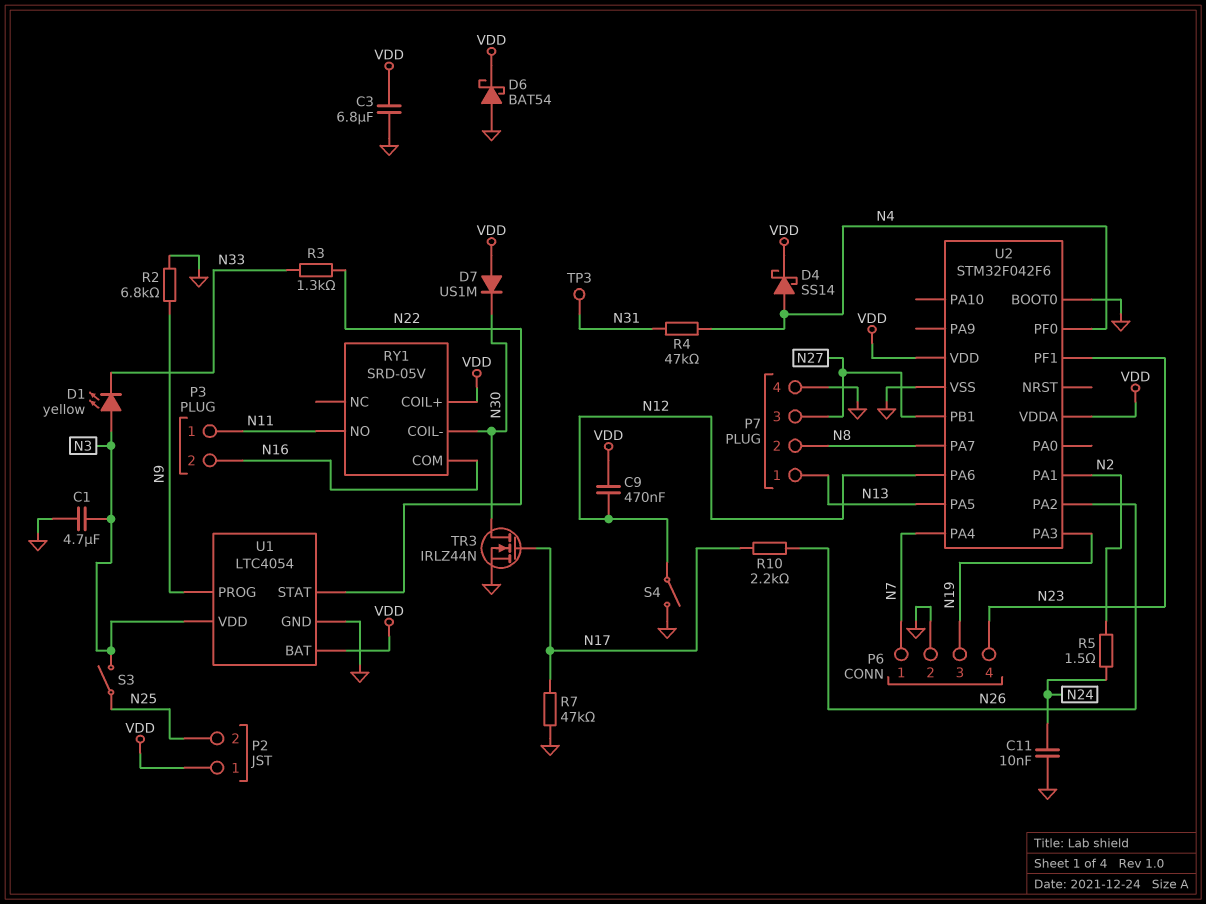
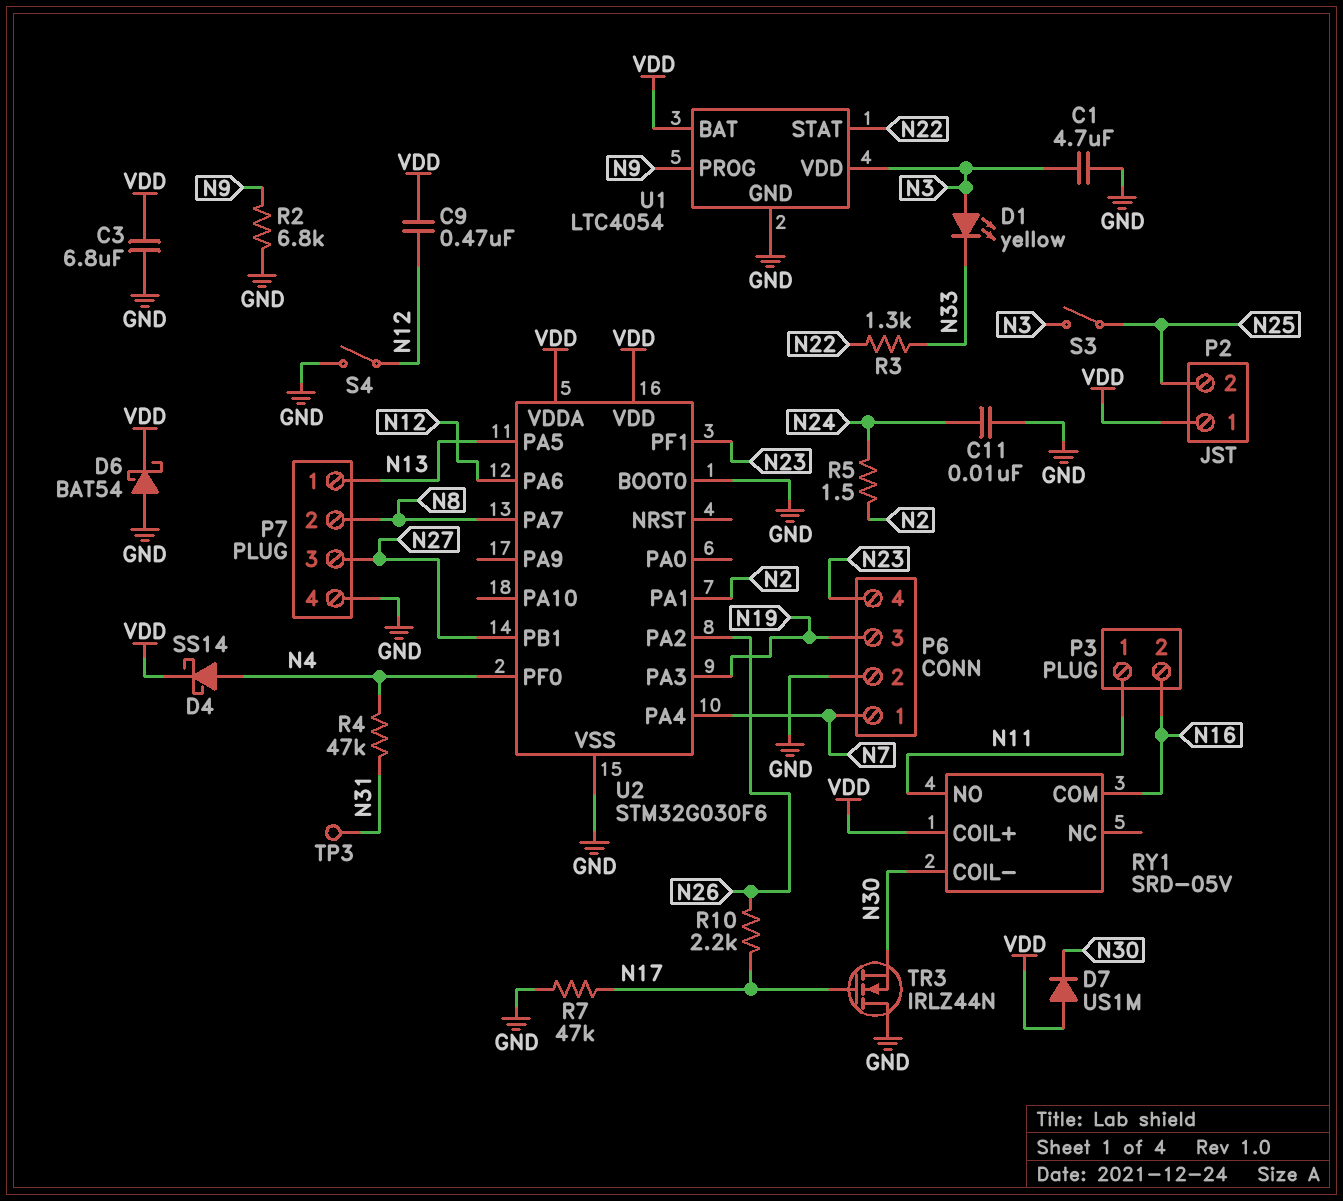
TR3: NMOS IRLZ44N (G N17, D N30, S GND) -> NMOS IRLZ44N (G N17, D GND, S N30)
U2: STM32F042F6 -> STM32G030F6

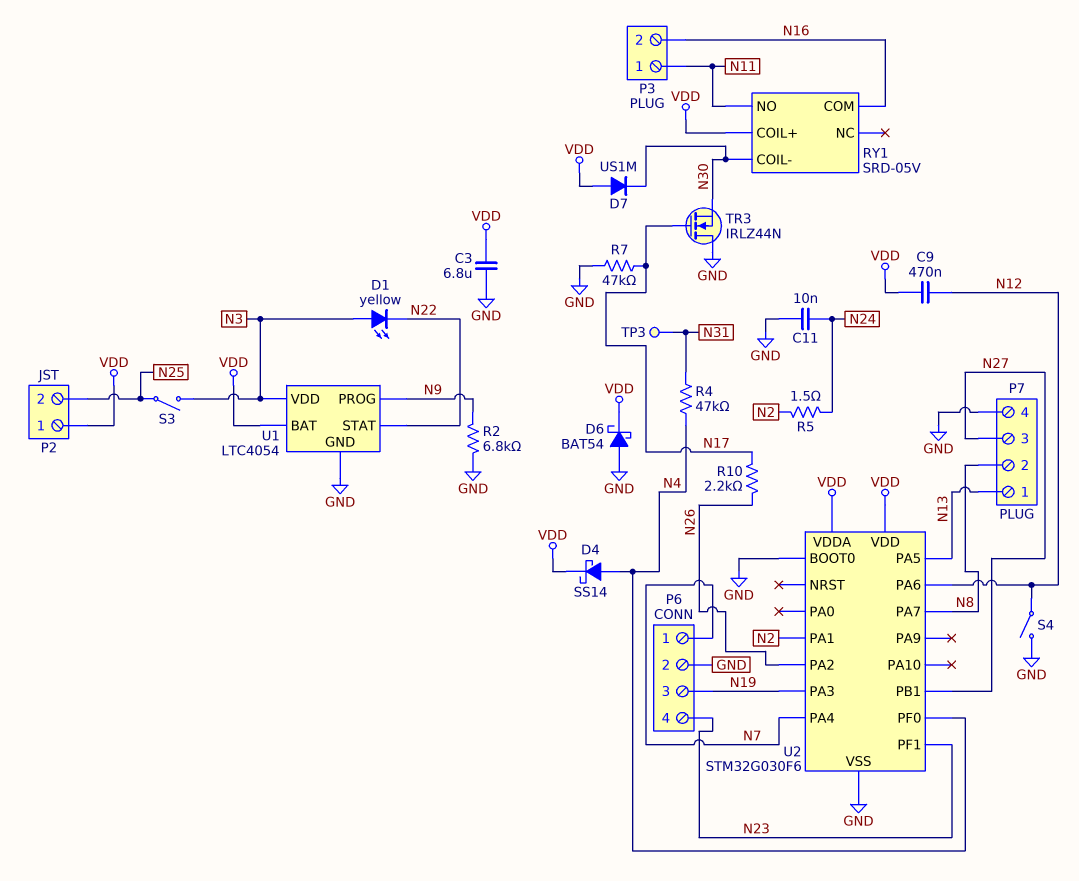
C1: 4.7uF (GND, N3) -> none
D1: LED yellow (A N3, K N33) -> LED yellow (A N3, K N22)
R3: 1.3k (N22, N33) -> none

